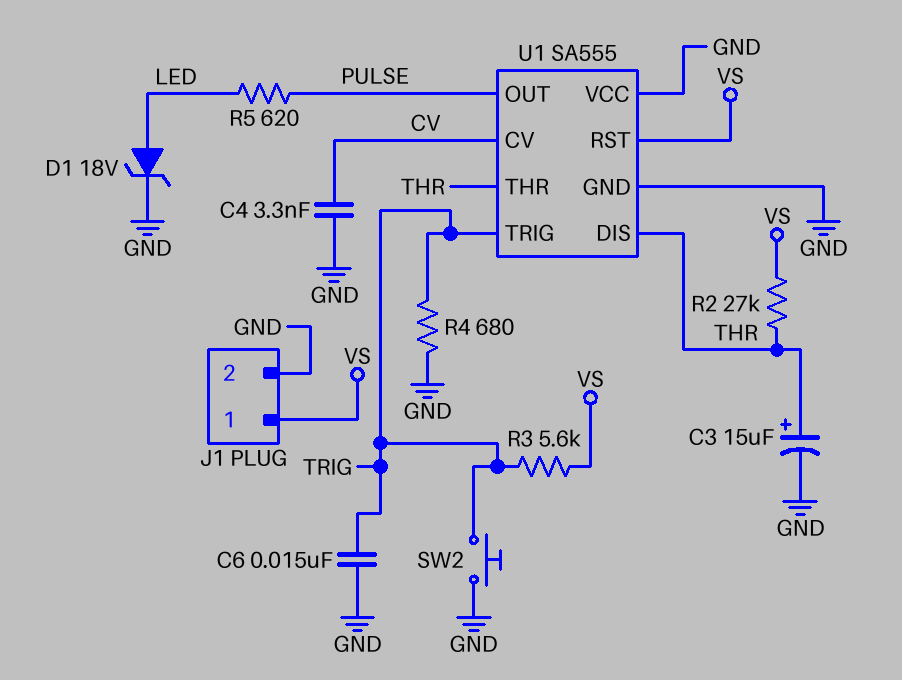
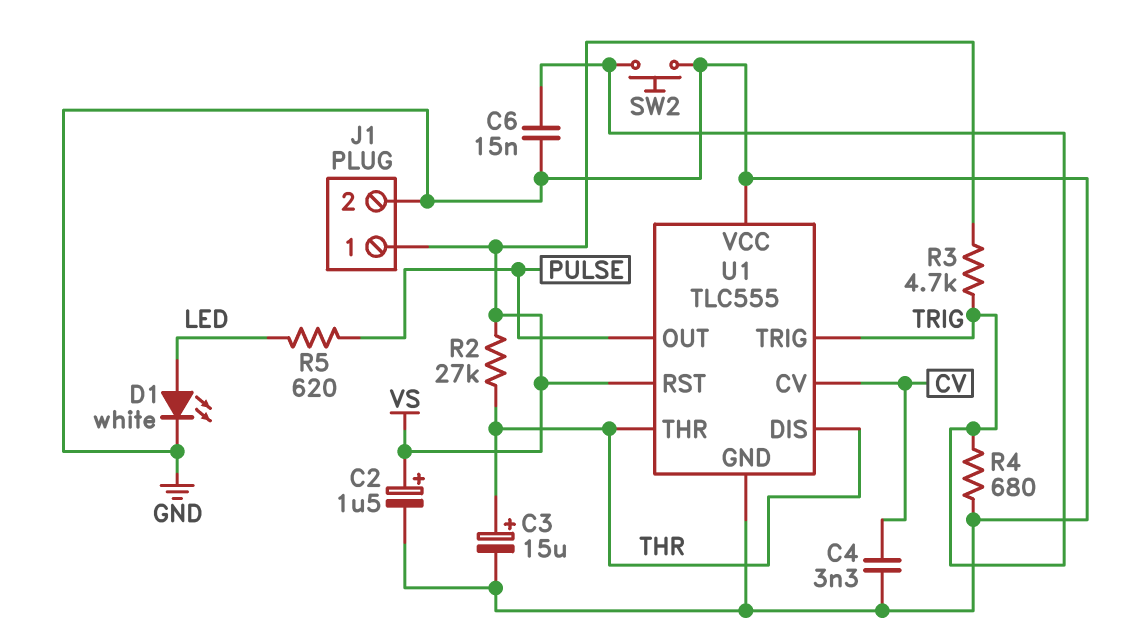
C2: none -> 1.5uF (plus VS, minus GND)
D1: zener 18V (A LED, K GND) -> LED white (A LED, K GND)
R3: 5.6k (TRIG, VS) -> 4.7k (TRIG, VS)
U1: SA555 -> TLC555

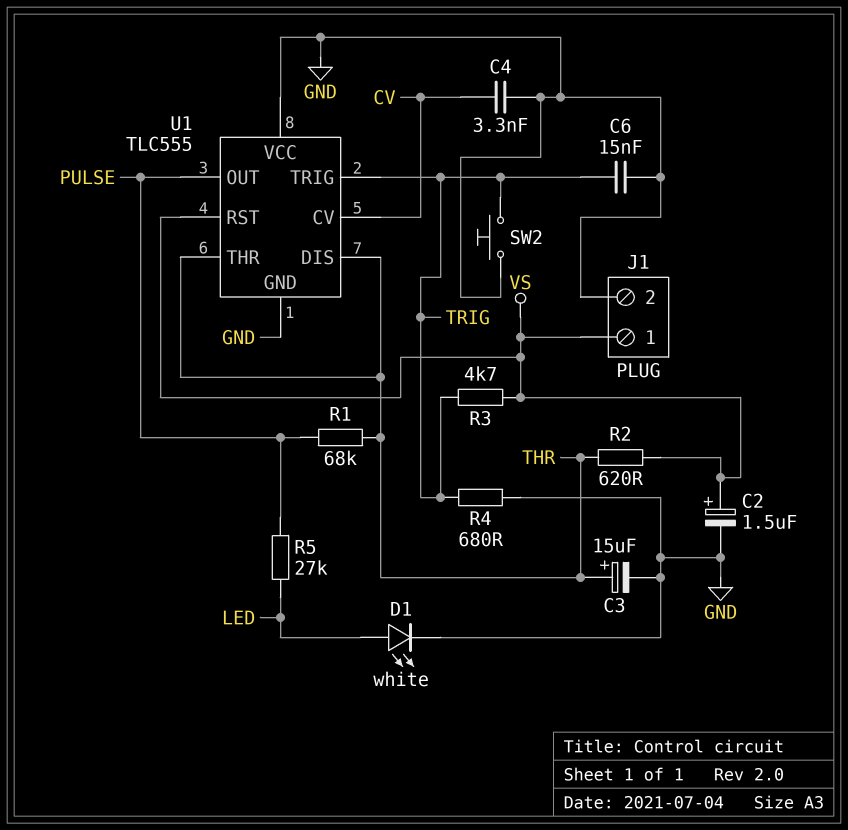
R1: none -> 68k (PULSE, THR)
R2: 27k (THR, VS) -> 620 (THR, VS)
R5: 620 (LED, PULSE) -> 27k (LED, PULSE)

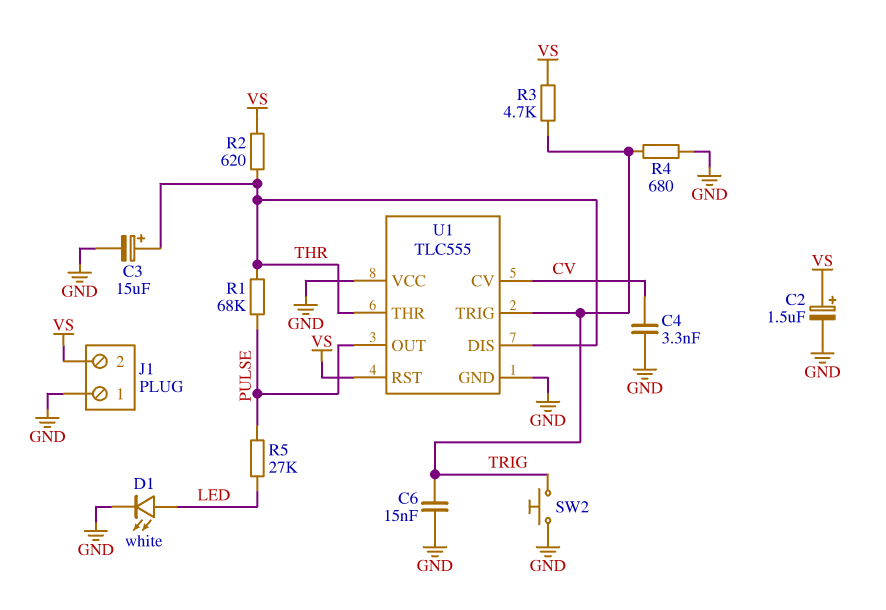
J1 pin 1: VS -> GND
J1 pin 2: GND -> VS

